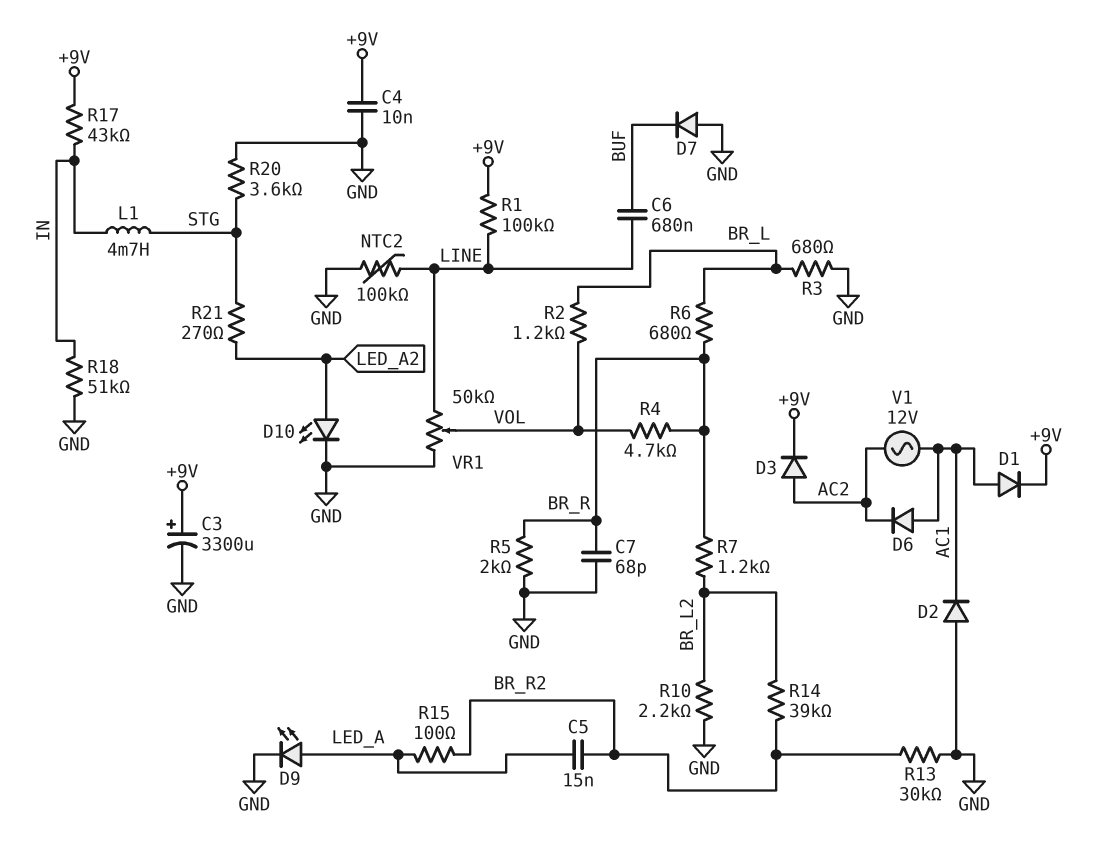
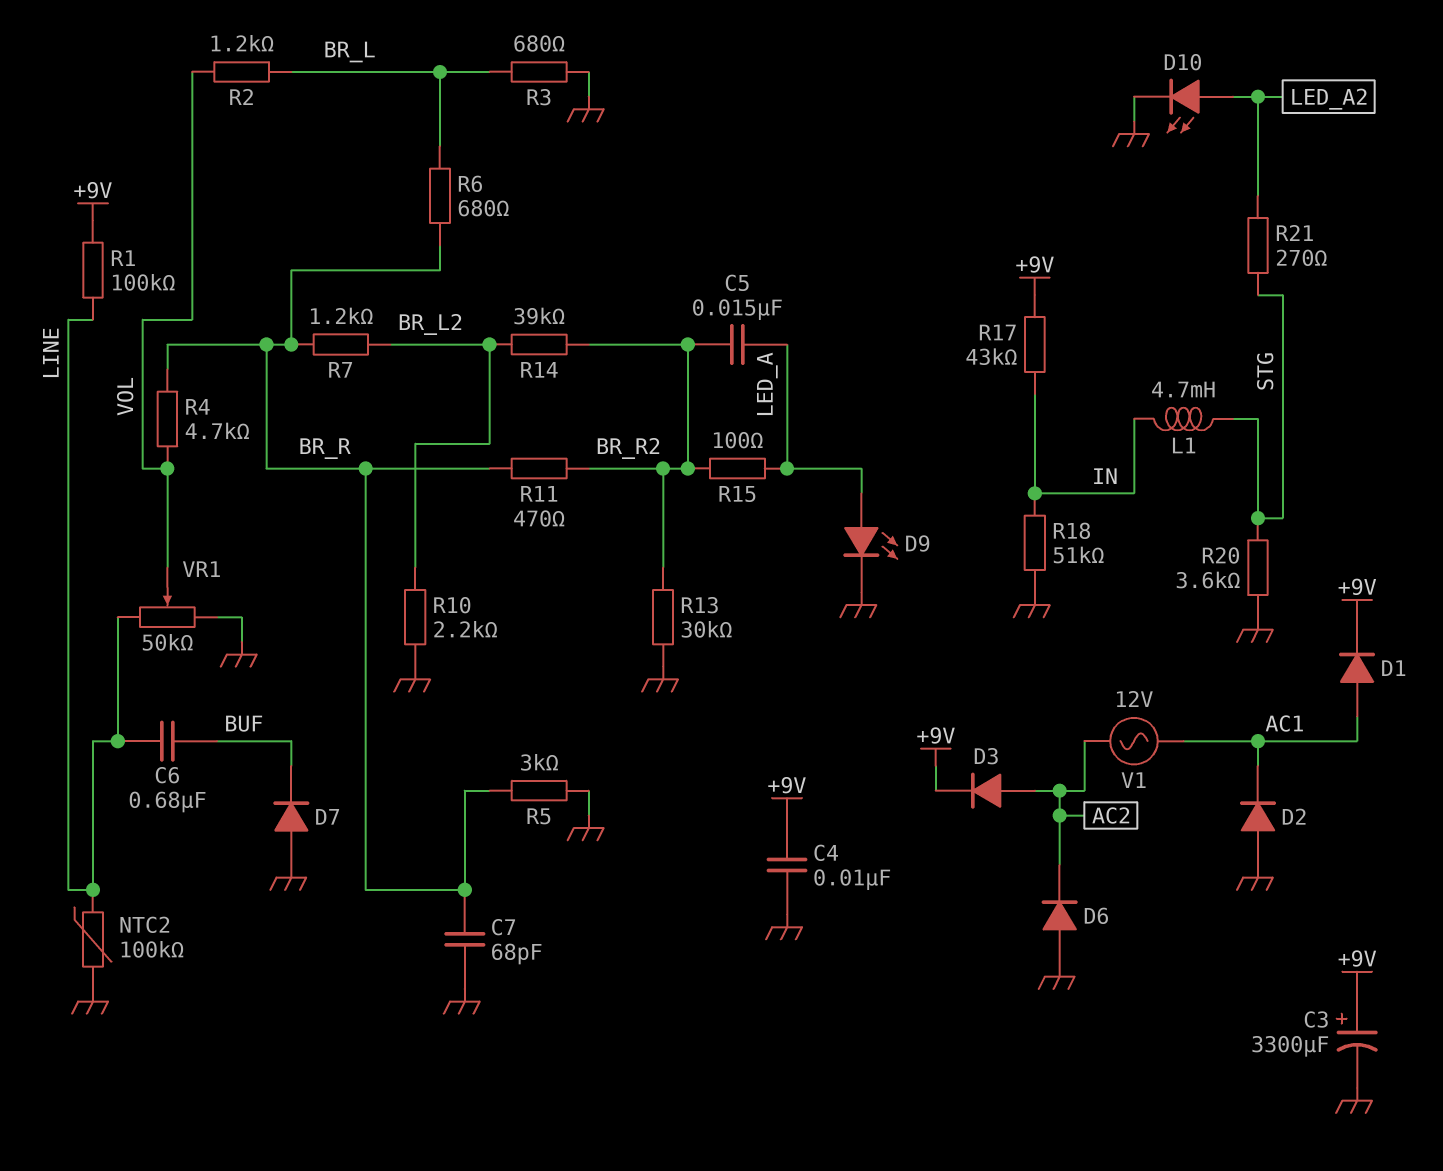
D6: diode (A AC1, K AC2) -> diode (A GND, K AC2)
R5: 2k (BR_R, GND) -> 3k (BR_R, GND)
R11: none -> 470 (BR_R, BR_R2)

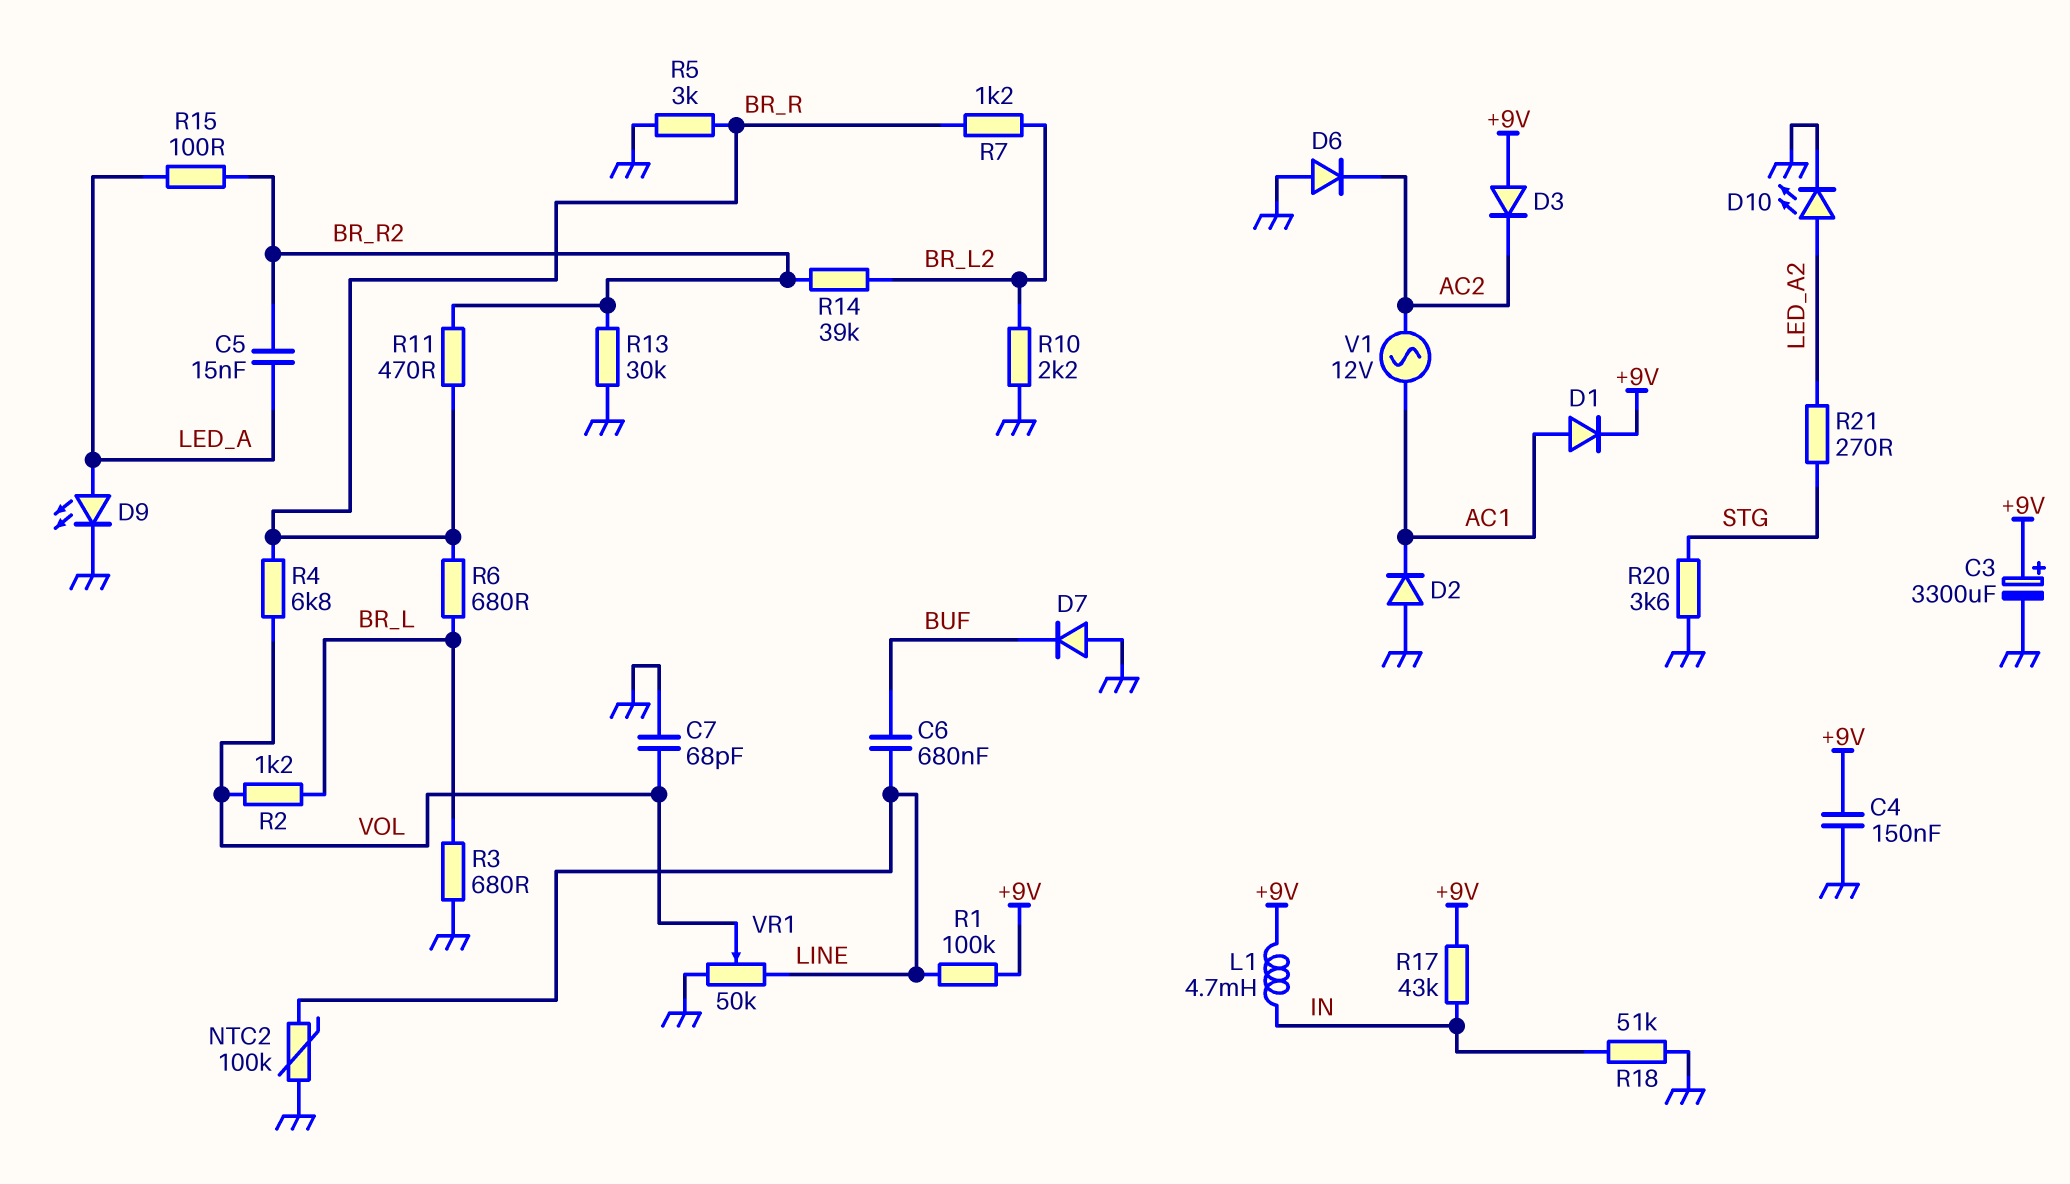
C4: 10nF (+9V, GND) -> 150nF (+9V, GND)
C7: 68pF (BR_R, GND) -> 68pF (GND, VOL)
D3: diode (A AC2, K +9V) -> diode (A +9V, K AC2)
L1: 4.7mH (IN, STG) -> 4.7mH (+9V, IN)
R4: 4.7k (BR_R, VOL) -> 6.8k (BR_R, VOL)

